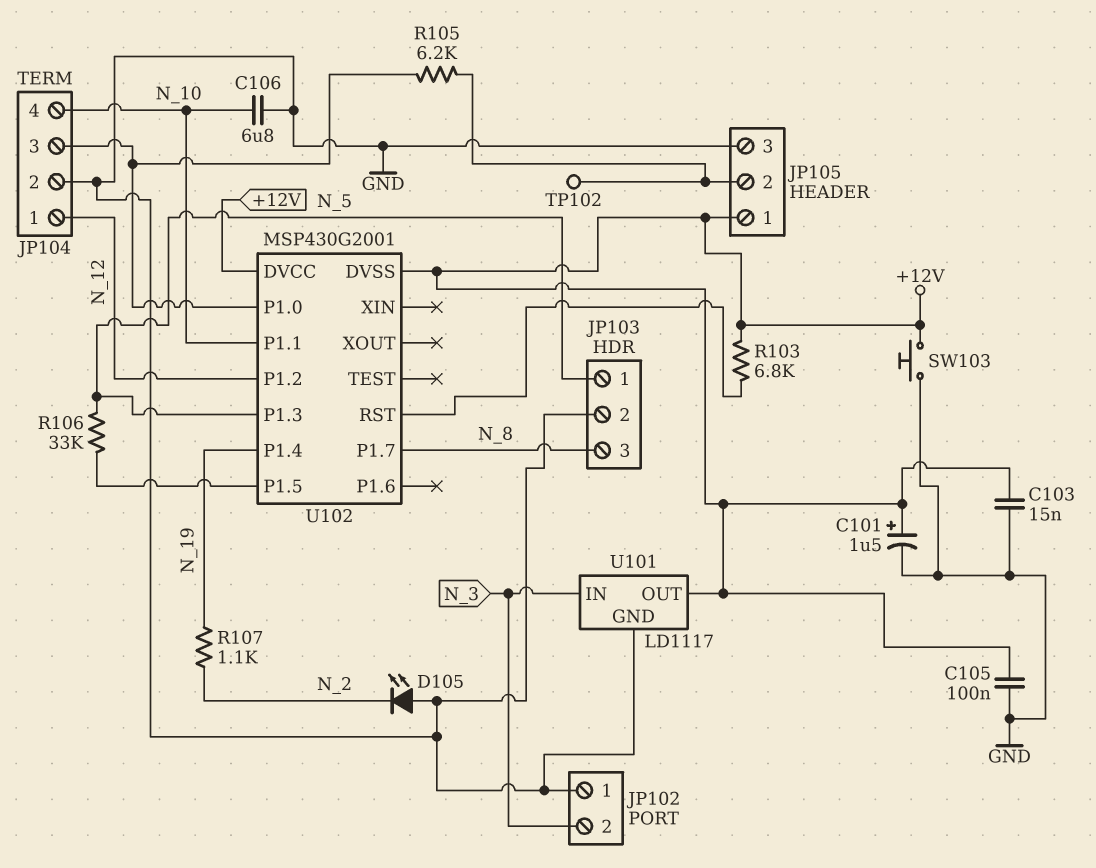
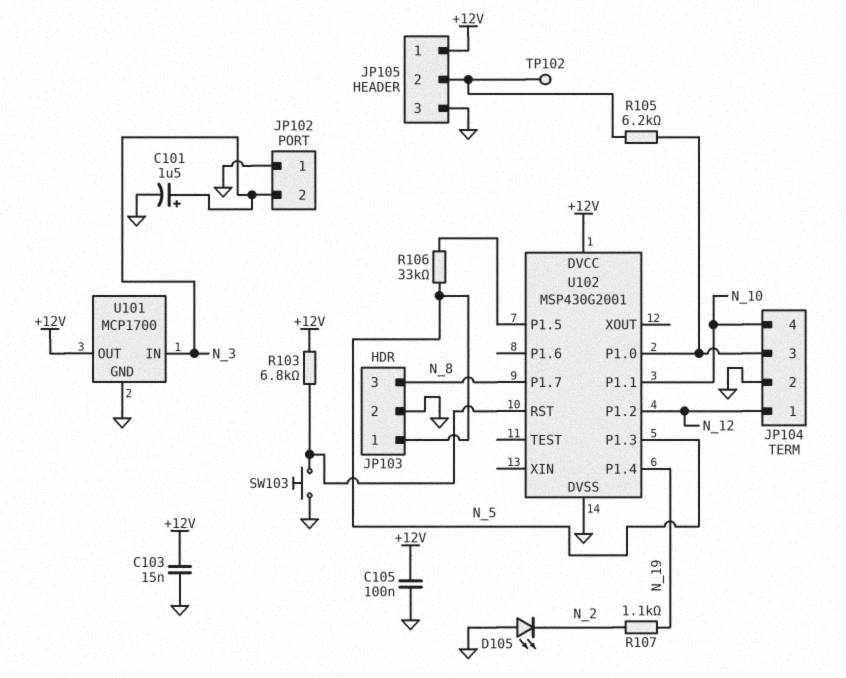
C101: 1.5uF (plus +12V, minus GND) -> 1.5uF (plus N_3, minus GND)
C106: 6.8uF (GND, N_10) -> none
SW103: button (+12V, GND) -> button (GND, U102/RST)
U101: LD1117 -> MCP1700
U102 pin DVSS: +12V -> GND

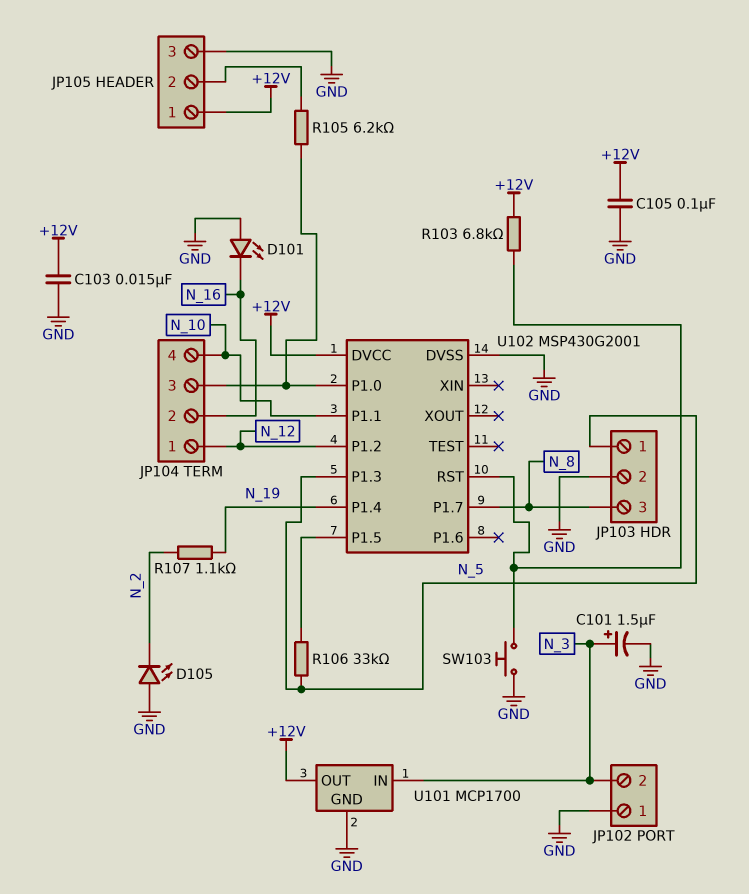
D101: none -> LED (A GND, K N_16)
JP104 pin 2: GND -> N_16
TP102: test point (JP105/2) -> none

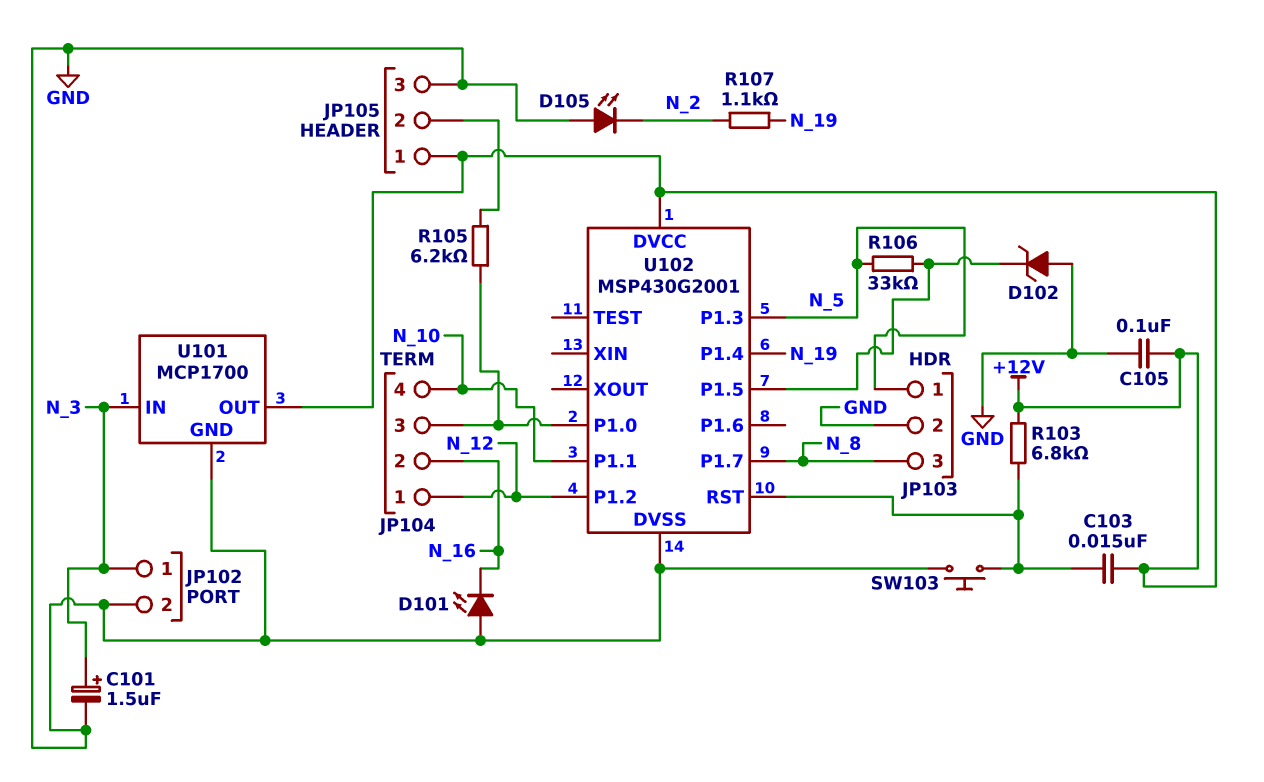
C103: 15nF (+12V, GND) -> 15nF (+12V, U102/RST)
D102: none -> zener (A GND, K U102/P1.5)
JP102 pin 1: GND -> N_3
JP102 pin 2: N_3 -> GND

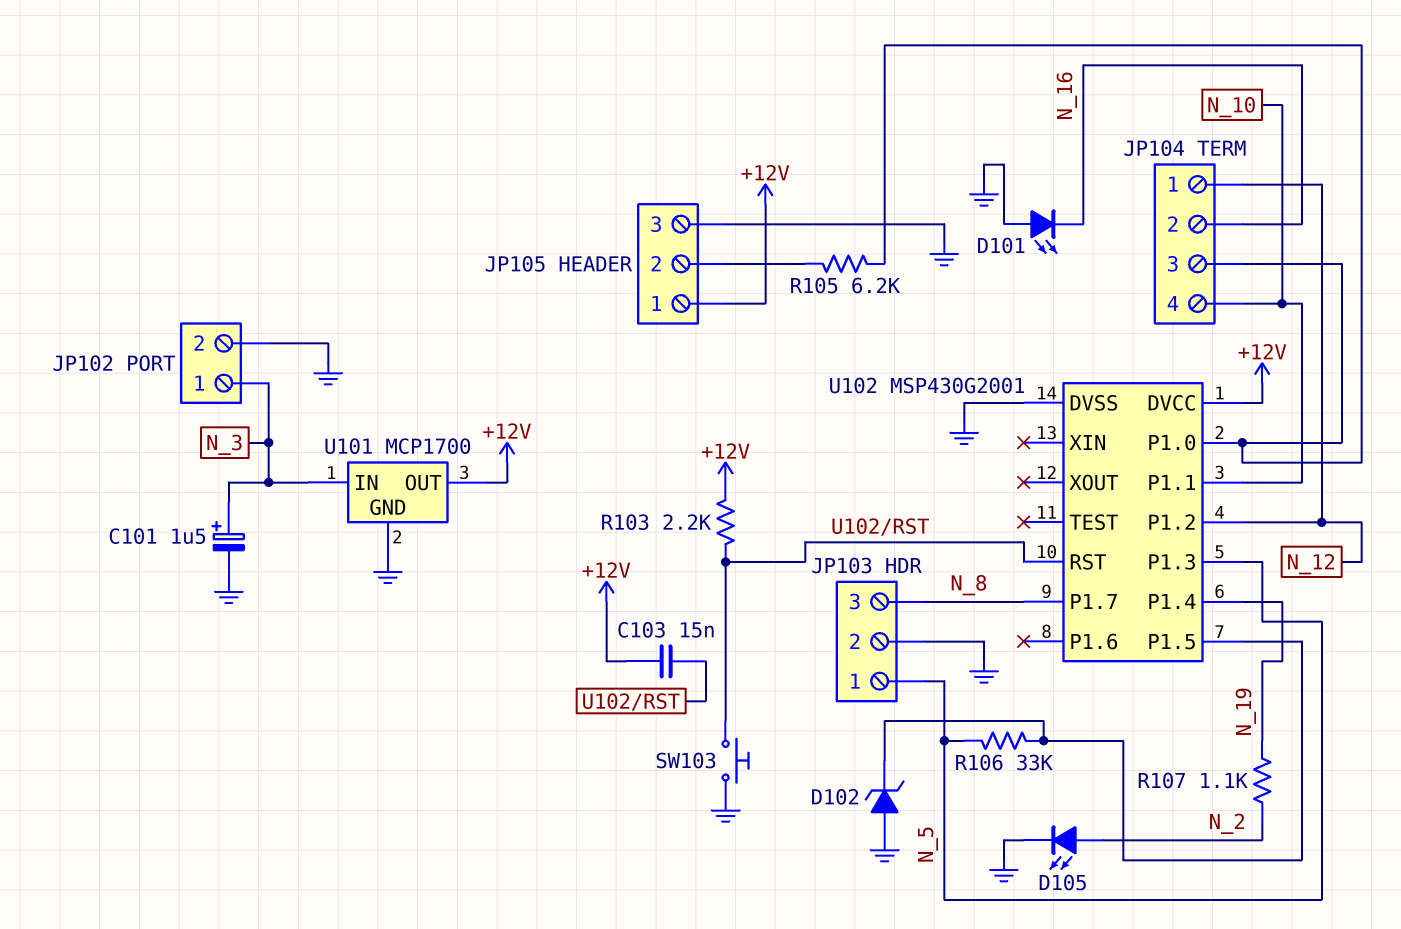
C105: 100nF (+12V, GND) -> none
D105: LED (A GND, K N_2) -> LED (A N_2, K GND)
R103: 6.8k (+12V, U102/RST) -> 2.2k (+12V, U102/RST)

